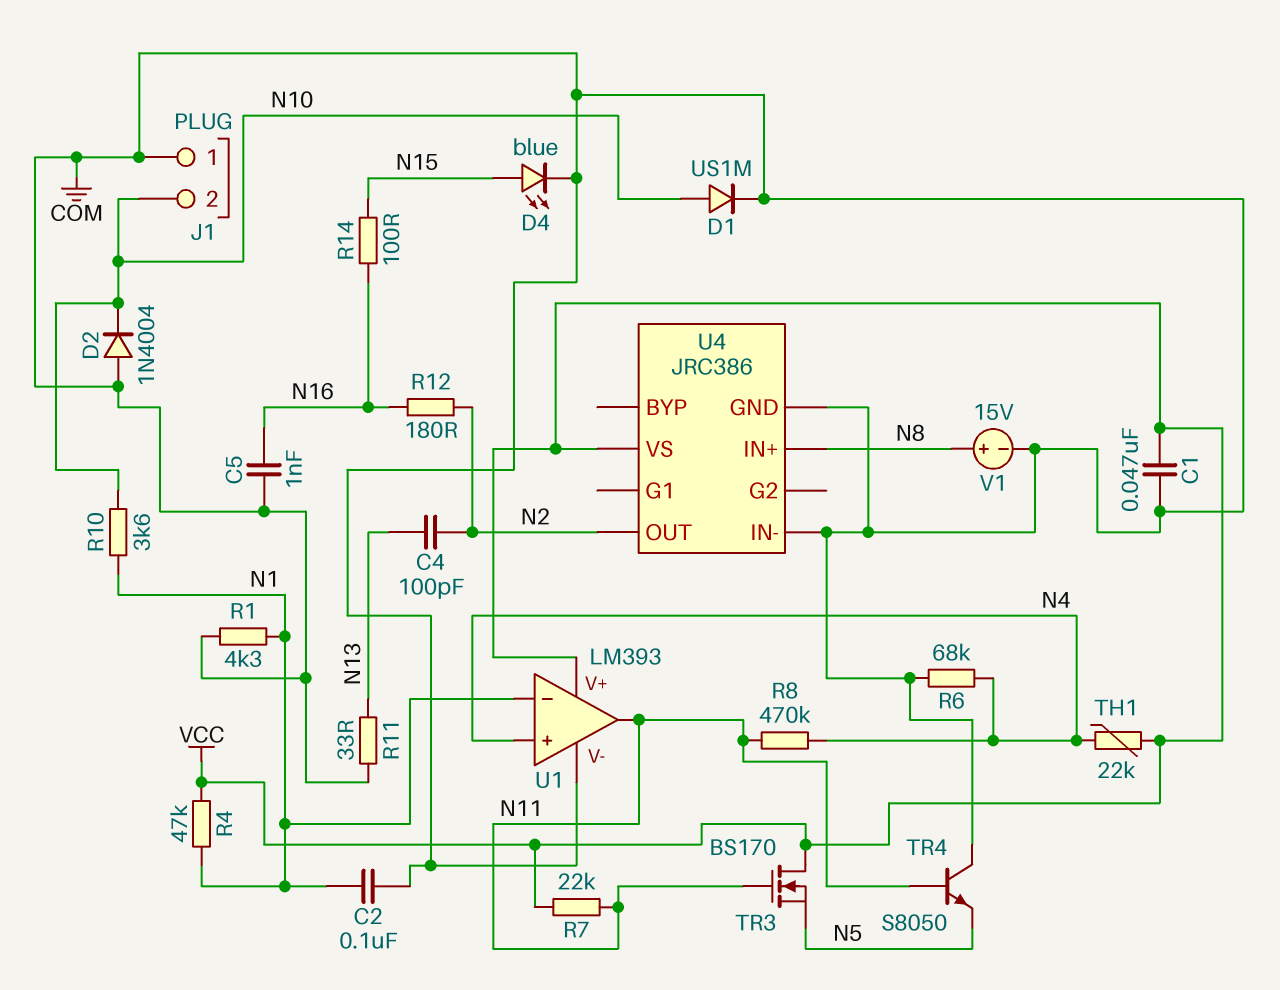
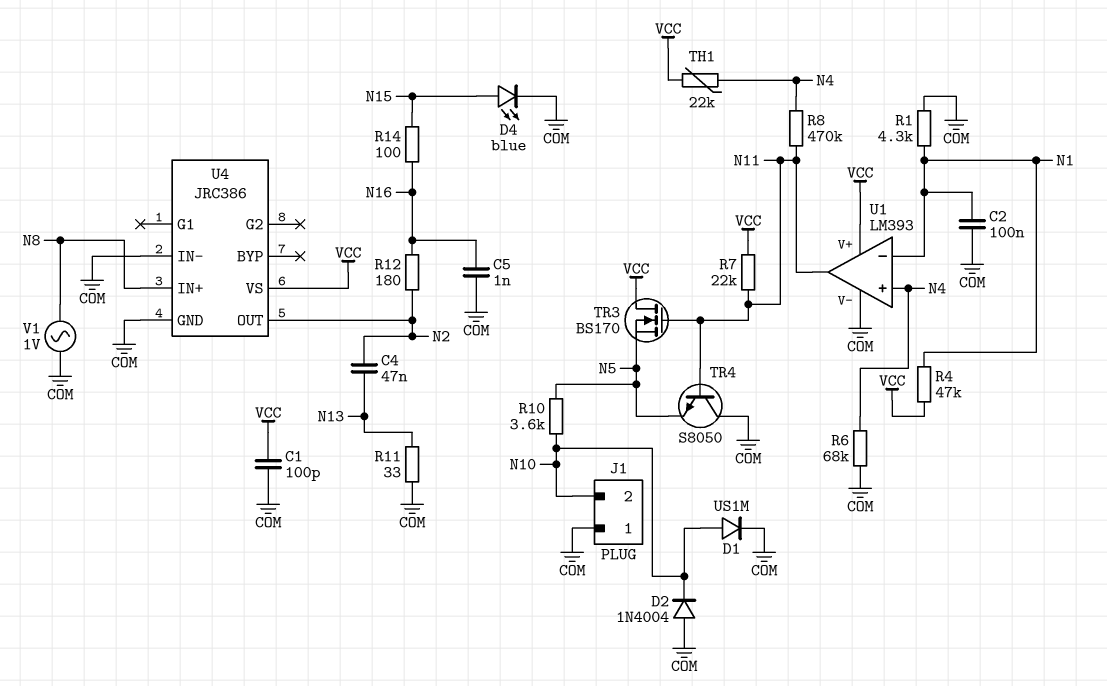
C1: 47nF (COM, VCC) -> 100pF (COM, VCC)
C4: 100pF (N2, N13) -> 47nF (N2, N13)
R10: 3.6k (N1, N10) -> 3.6k (N5, N10)
V1: 15V (plus N8, minus COM) -> AC 1V (COM, N8)

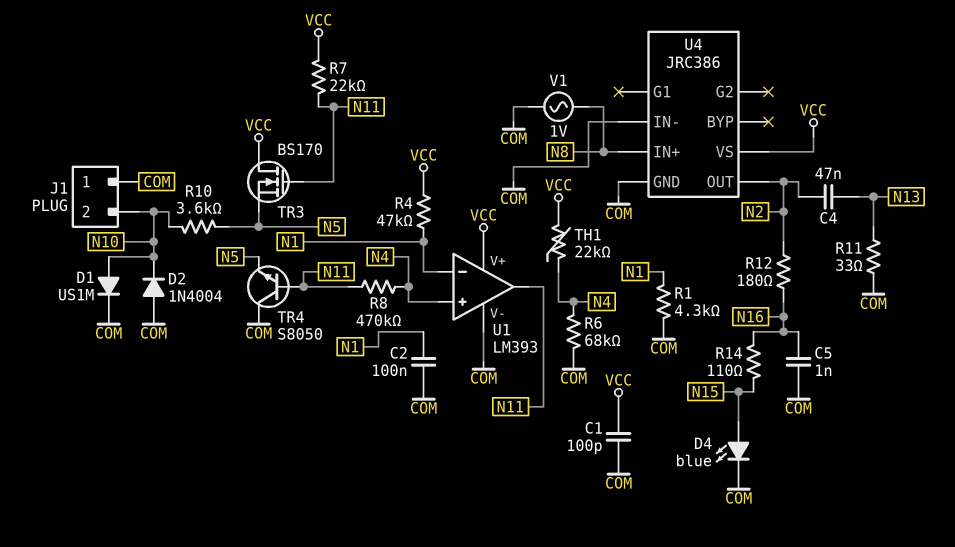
R14: 100 (N15, N16) -> 110 (N15, N16)

